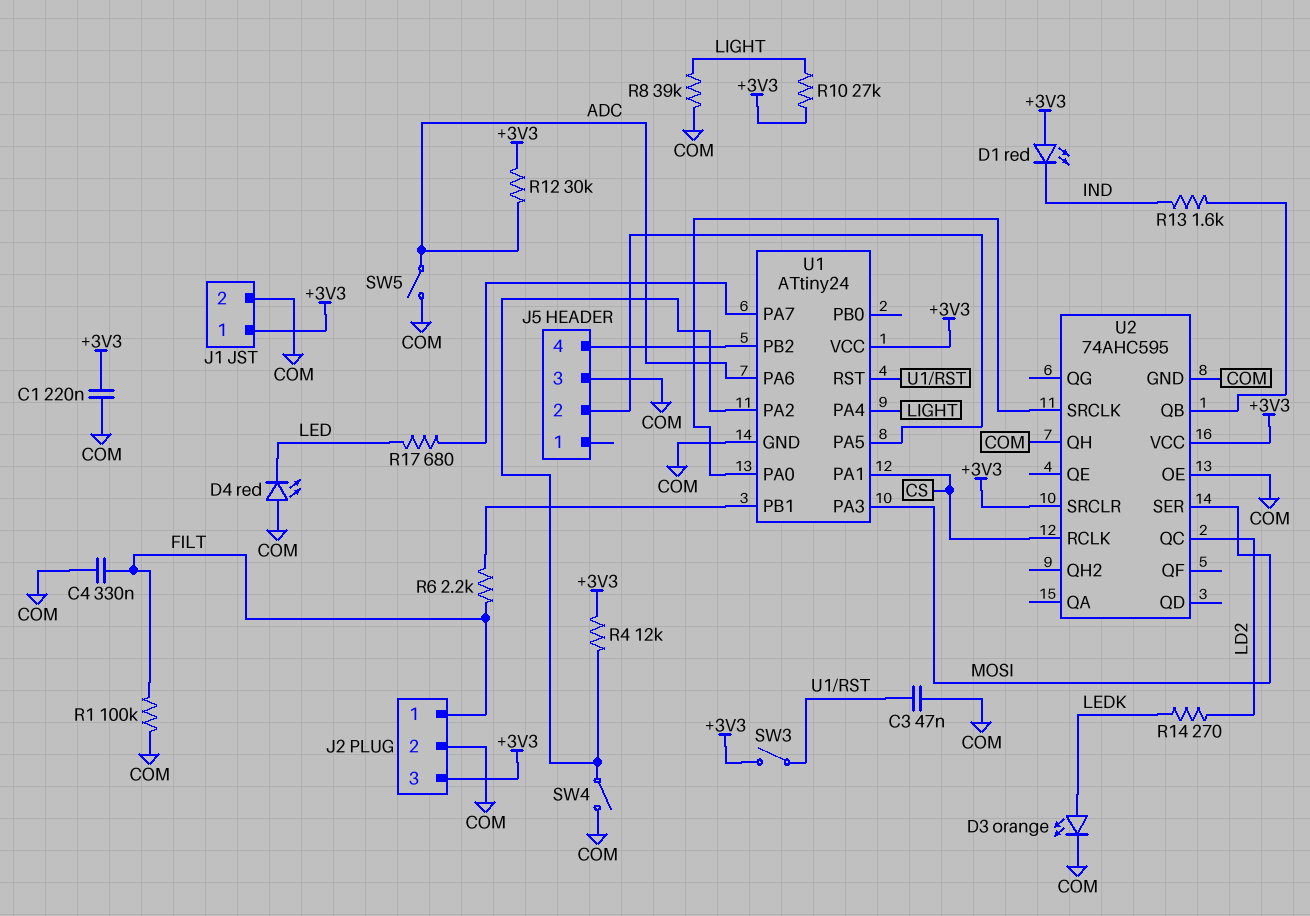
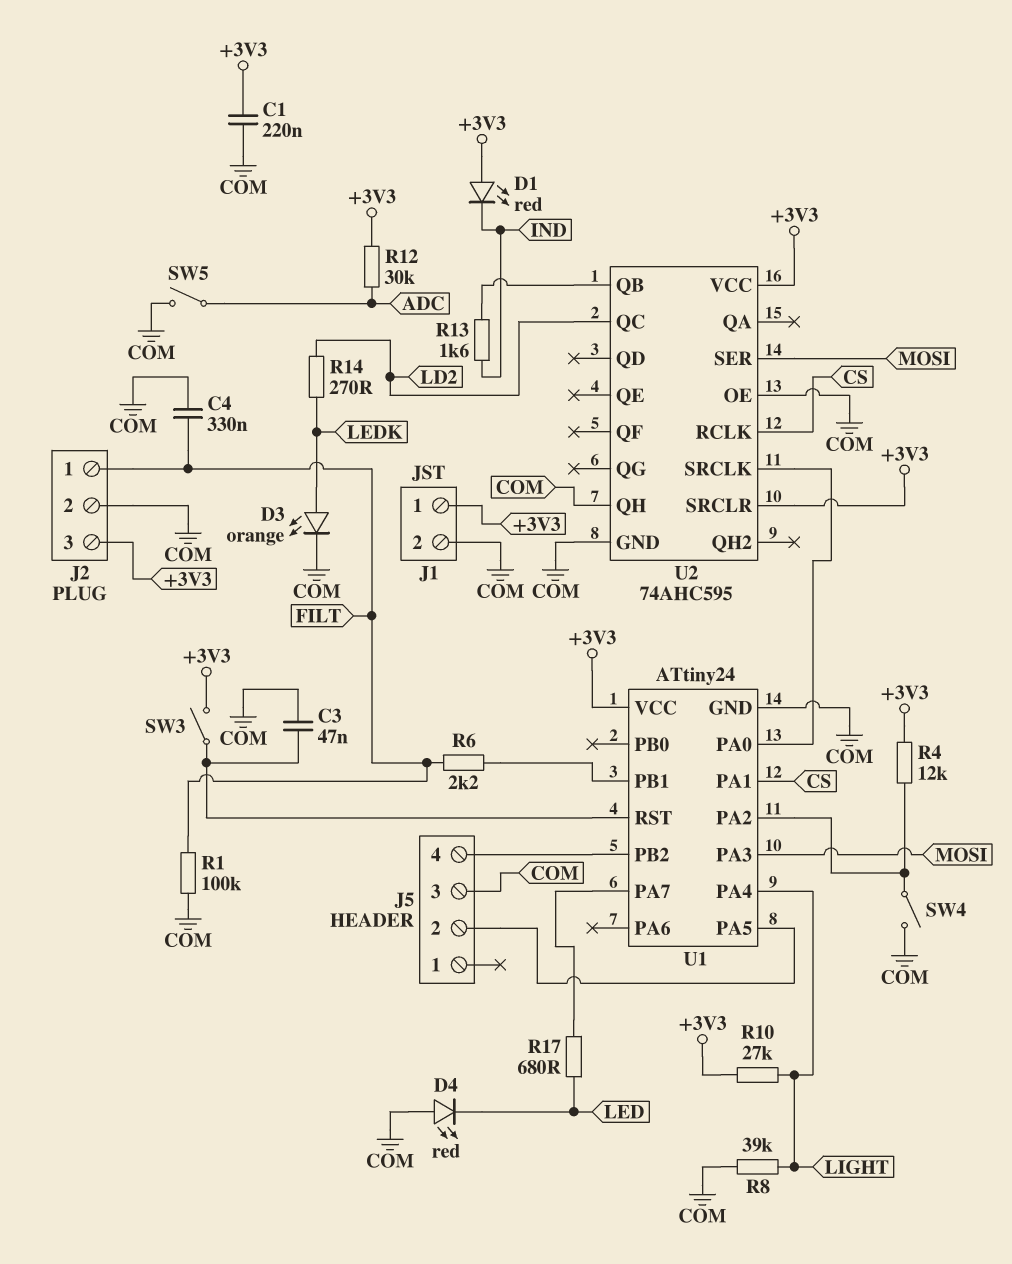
U1 pin PA6: ADC -> none

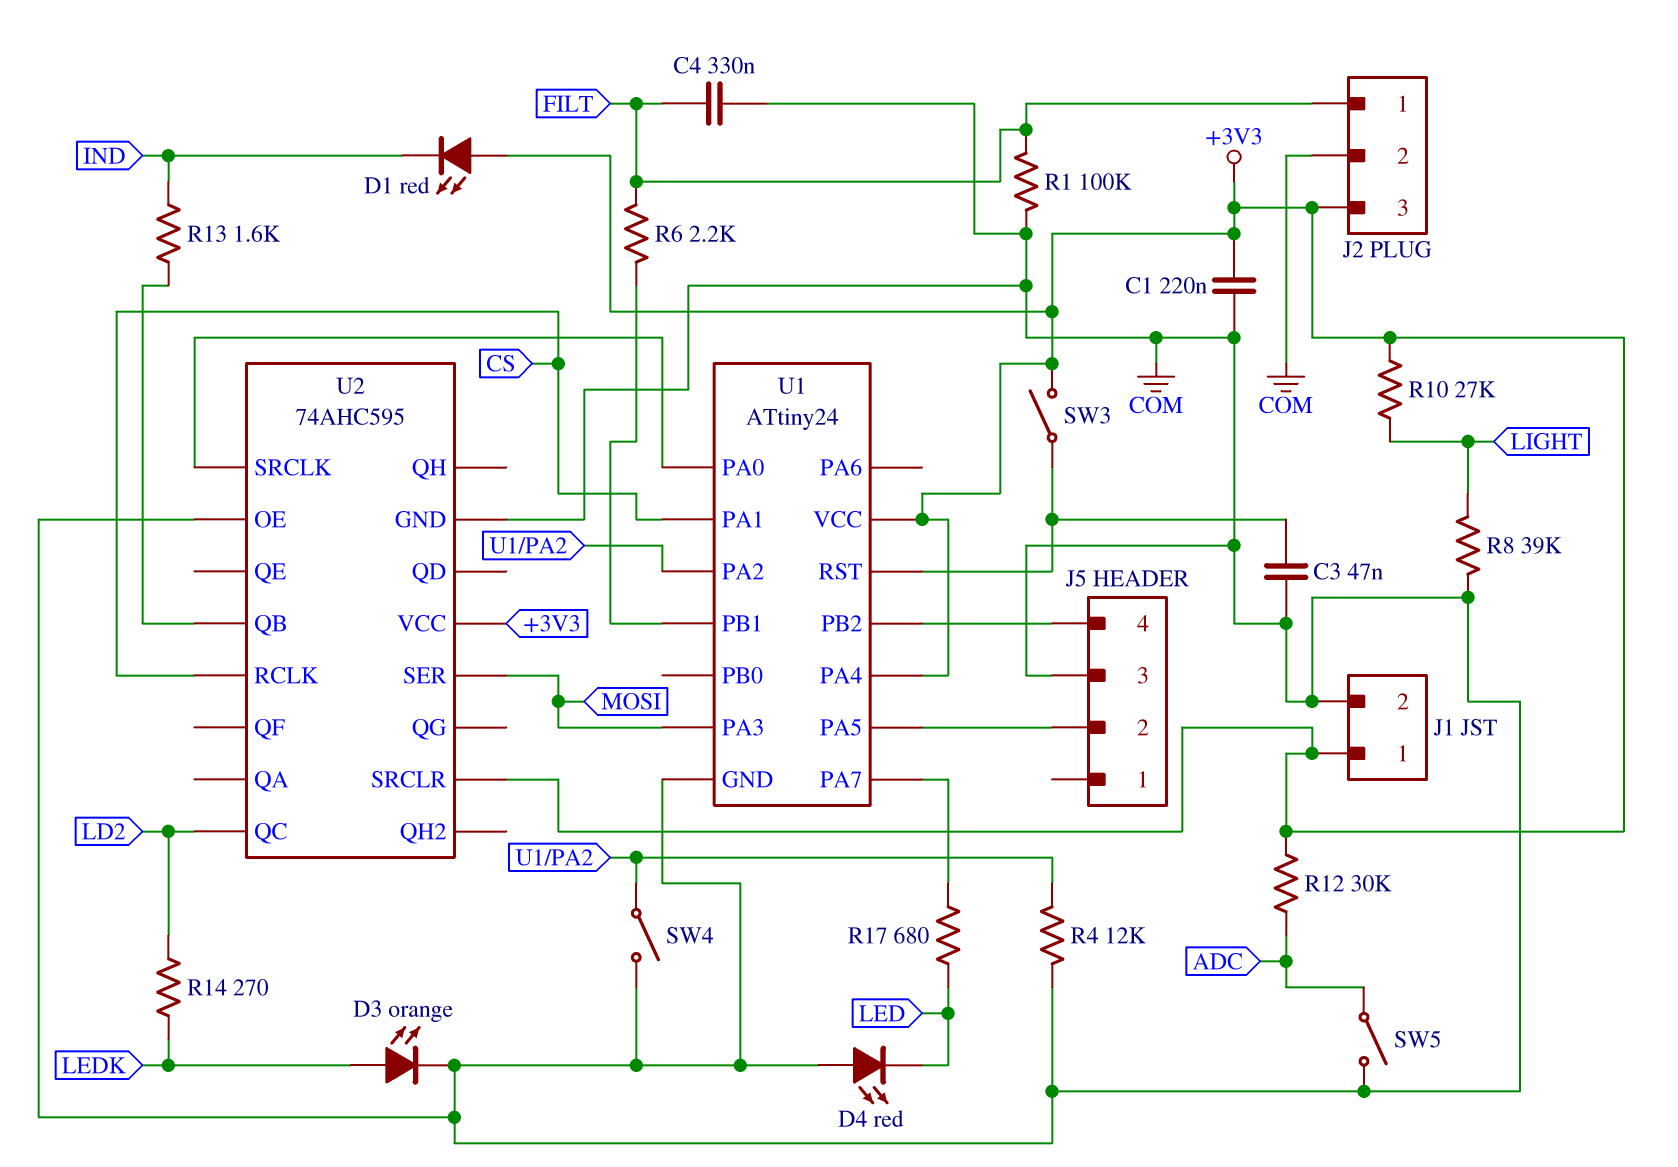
R4: 12k (+3V3, U1/PA2) -> 12k (COM, U1/PA2)
U1 pin PA4: LIGHT -> +3V3
U2 pin QH: COM -> none

